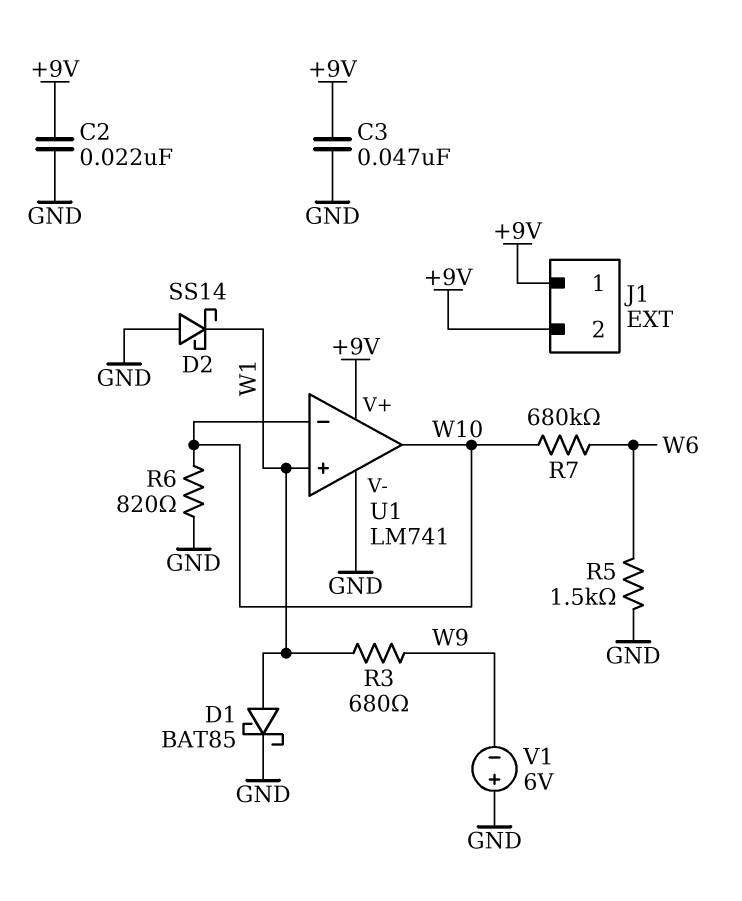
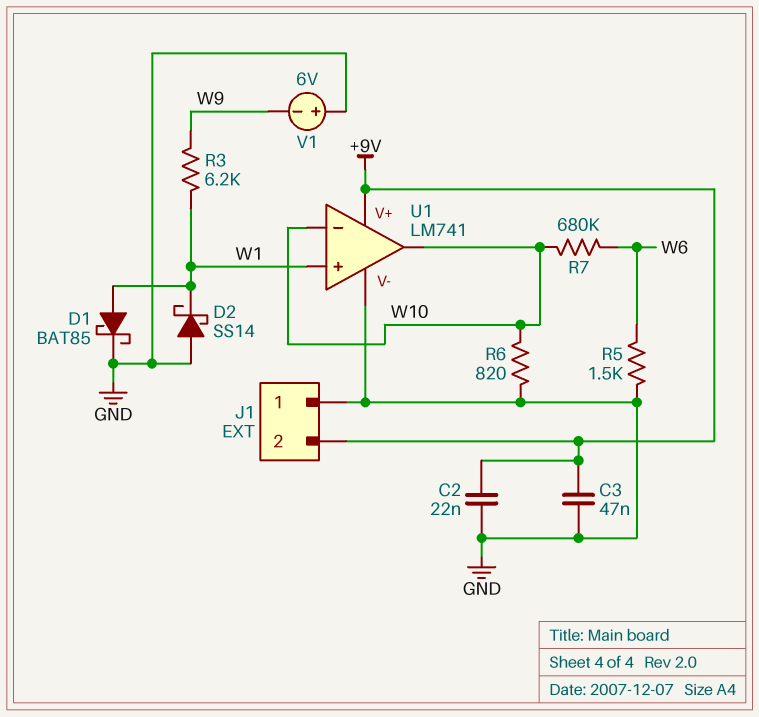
J1 pin 1: +9V -> GND
R3: 680 (W1, W9) -> 6.2k (W1, W9)

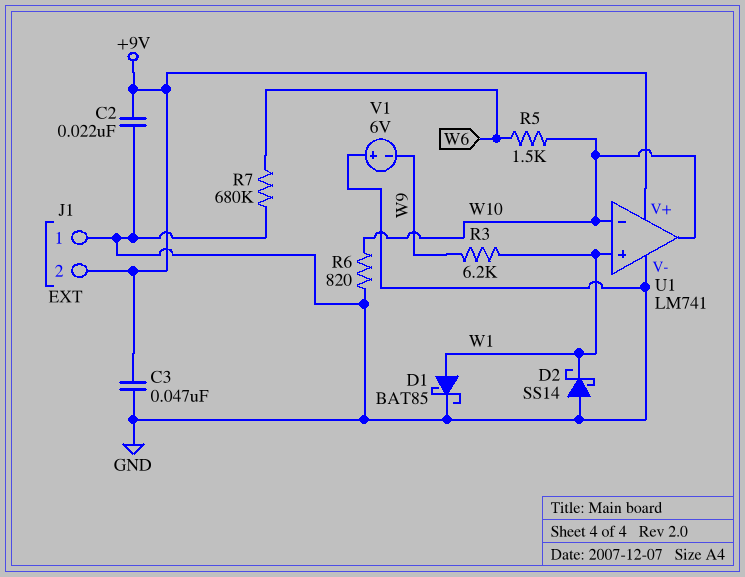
R5: 1.5k (GND, W6) -> 1.5k (W6, W10)
R7: 680k (W6, W10) -> 680k (GND, W6)

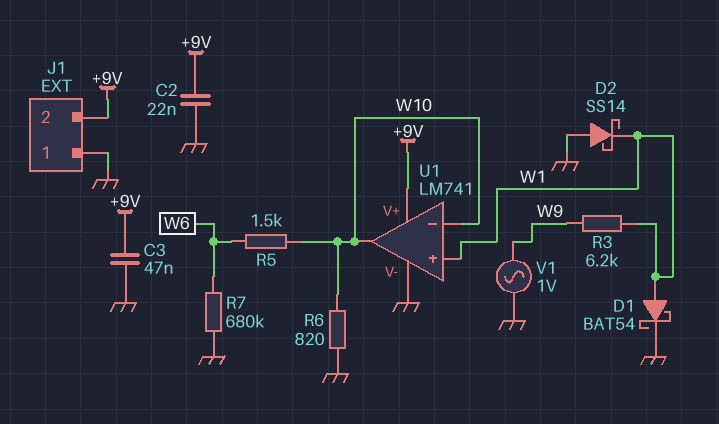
D1: schottky BAT85 (A W1, K GND) -> schottky BAT54 (A W1, K GND)
V1: 6V (plus GND, minus W9) -> AC 1V (GND, W9)

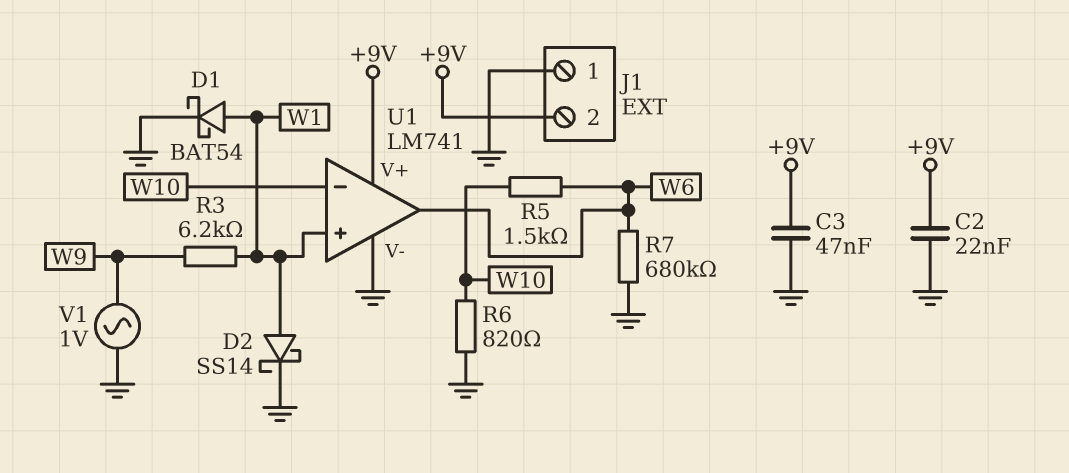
D2: schottky SS14 (A GND, K W1) -> schottky SS14 (A W1, K GND)
U1 pin out: W10 -> W6

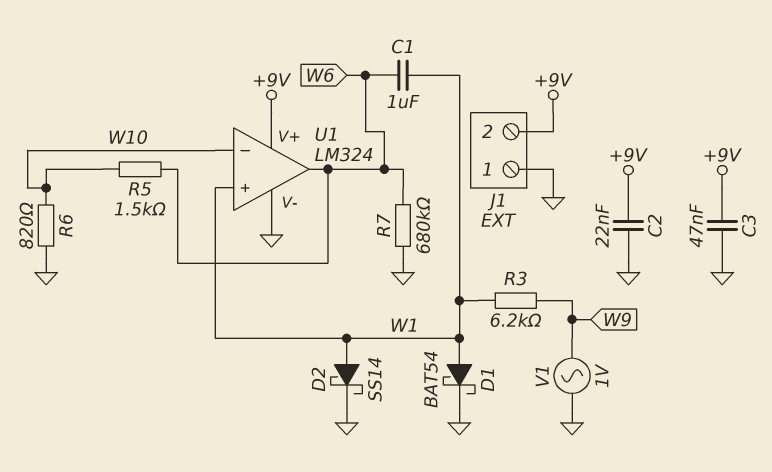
C1: none -> 1uF (W1, W6)
U1: LM741 -> LM324

